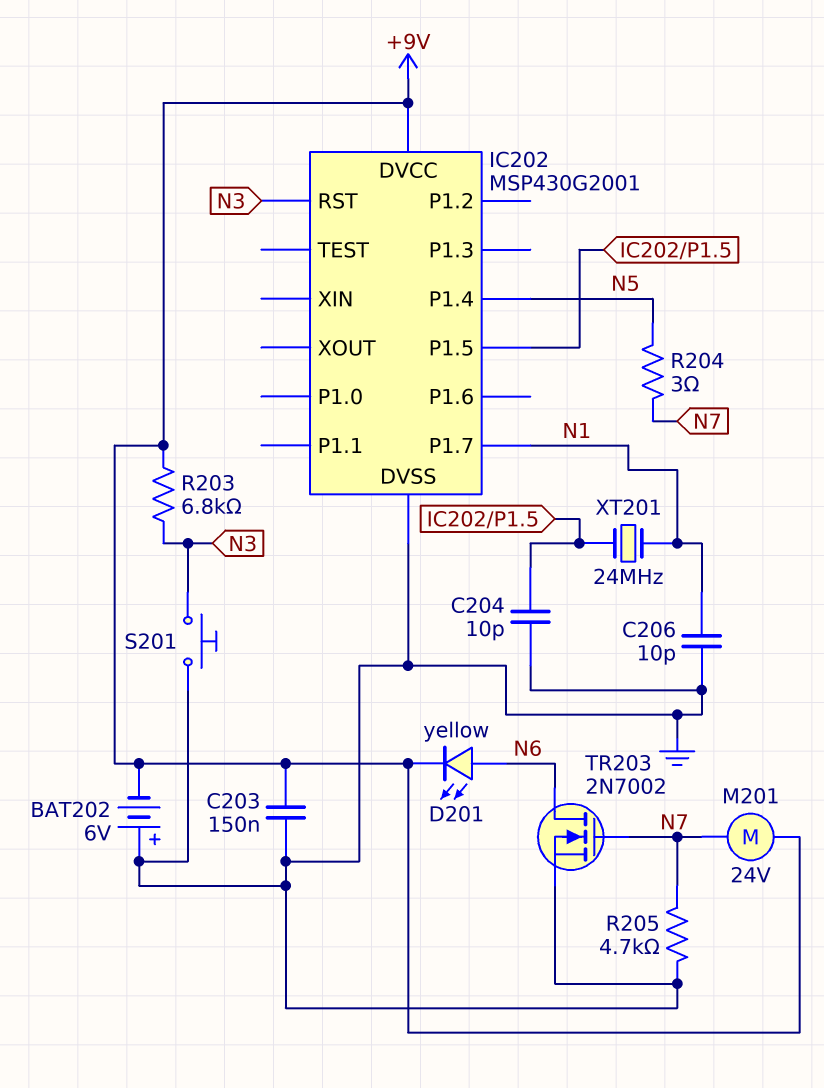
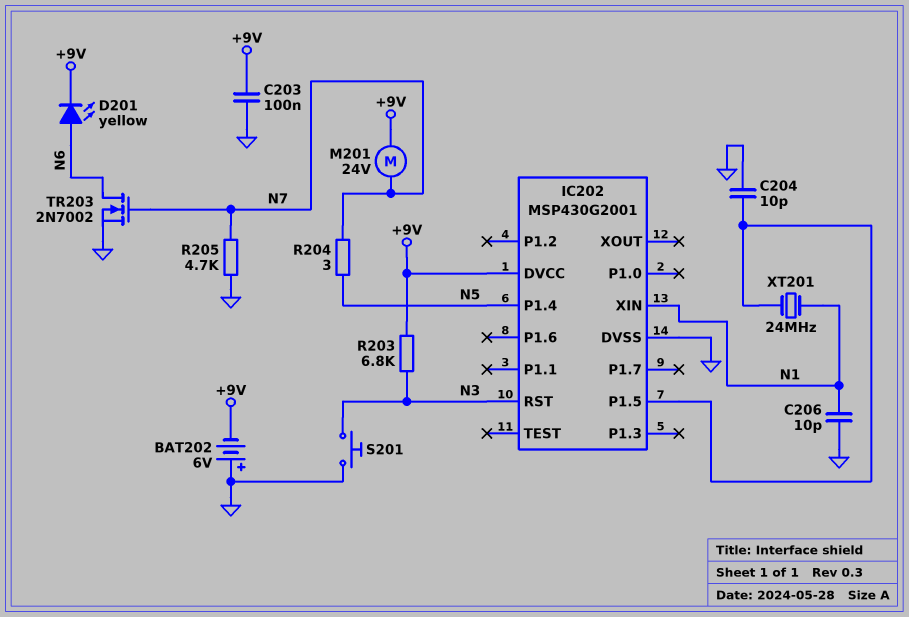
C203: 150nF (+9V, GND) -> 100nF (+9V, GND)
IC202 pin P1.7: N1 -> none
IC202 pin XIN: none -> N1

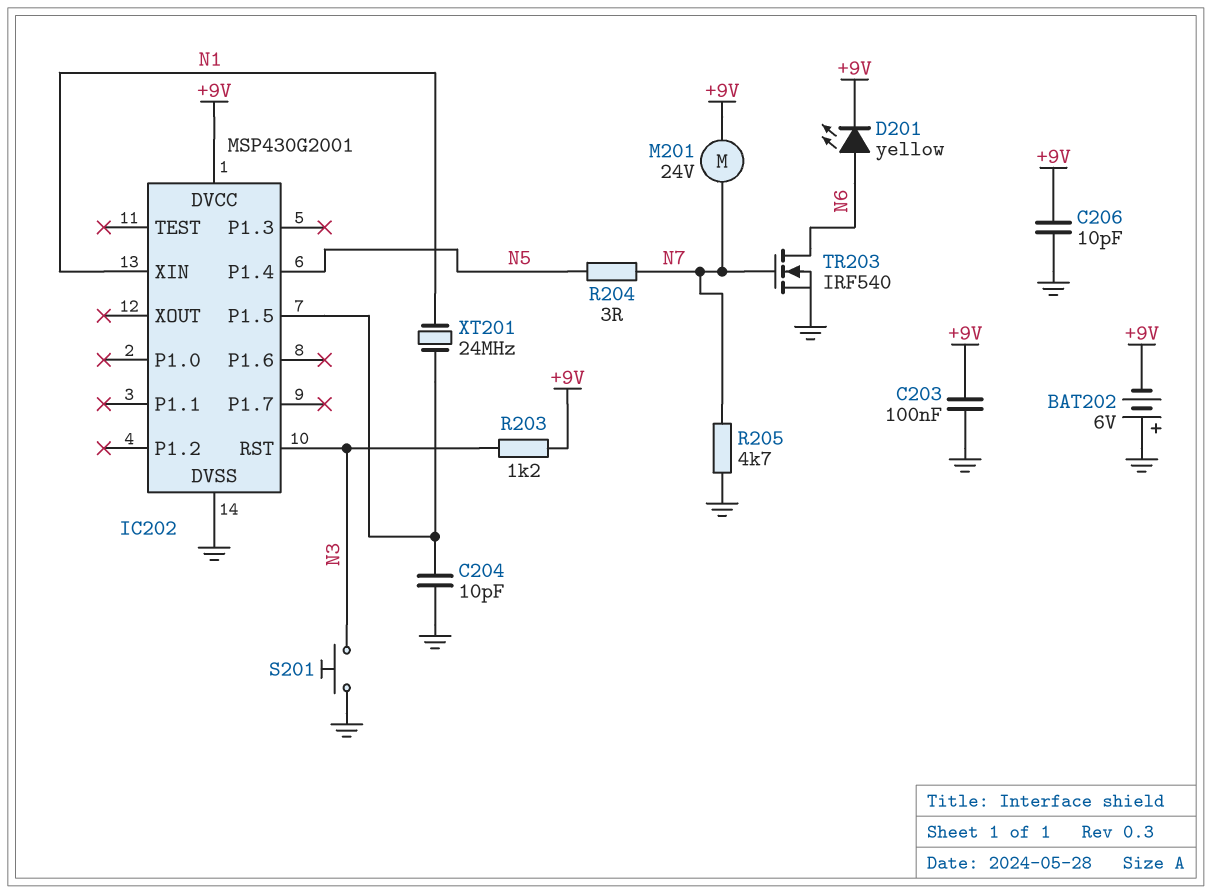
C206: 10pF (GND, N1) -> 10pF (+9V, GND)
R203: 6.8k (+9V, N3) -> 1.2k (+9V, N3)
TR203: NMOS 2N7002 (G N7, D N6, S GND) -> NMOS IRF540 (G N7, D N6, S GND)

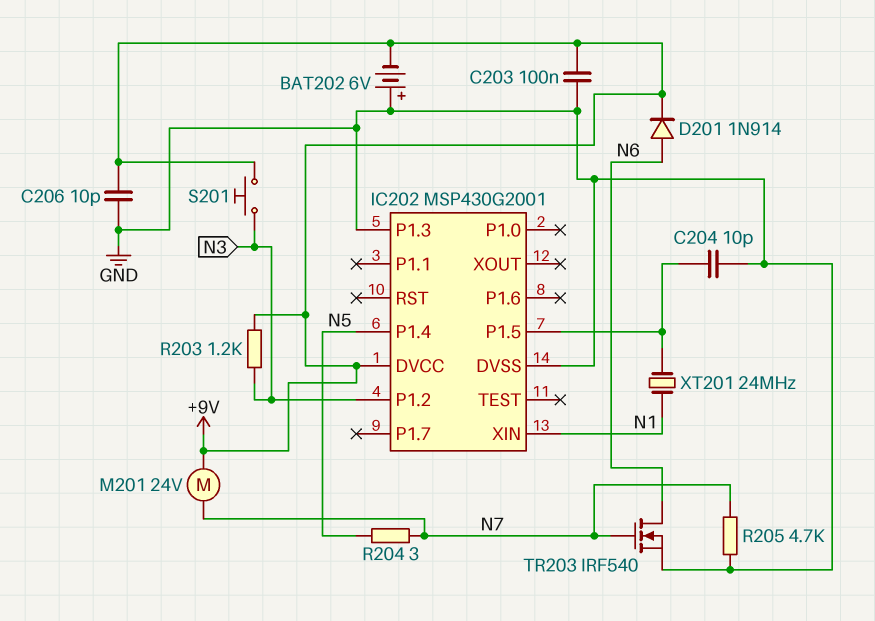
D201: LED yellow (A N6, K +9V) -> diode 1N914 (A N6, K +9V)
IC202 pin P1.2: none -> N3
IC202 pin P1.3: none -> GND
IC202 pin RST: N3 -> none
S201: button (GND, N3) -> button (+9V, N3)

